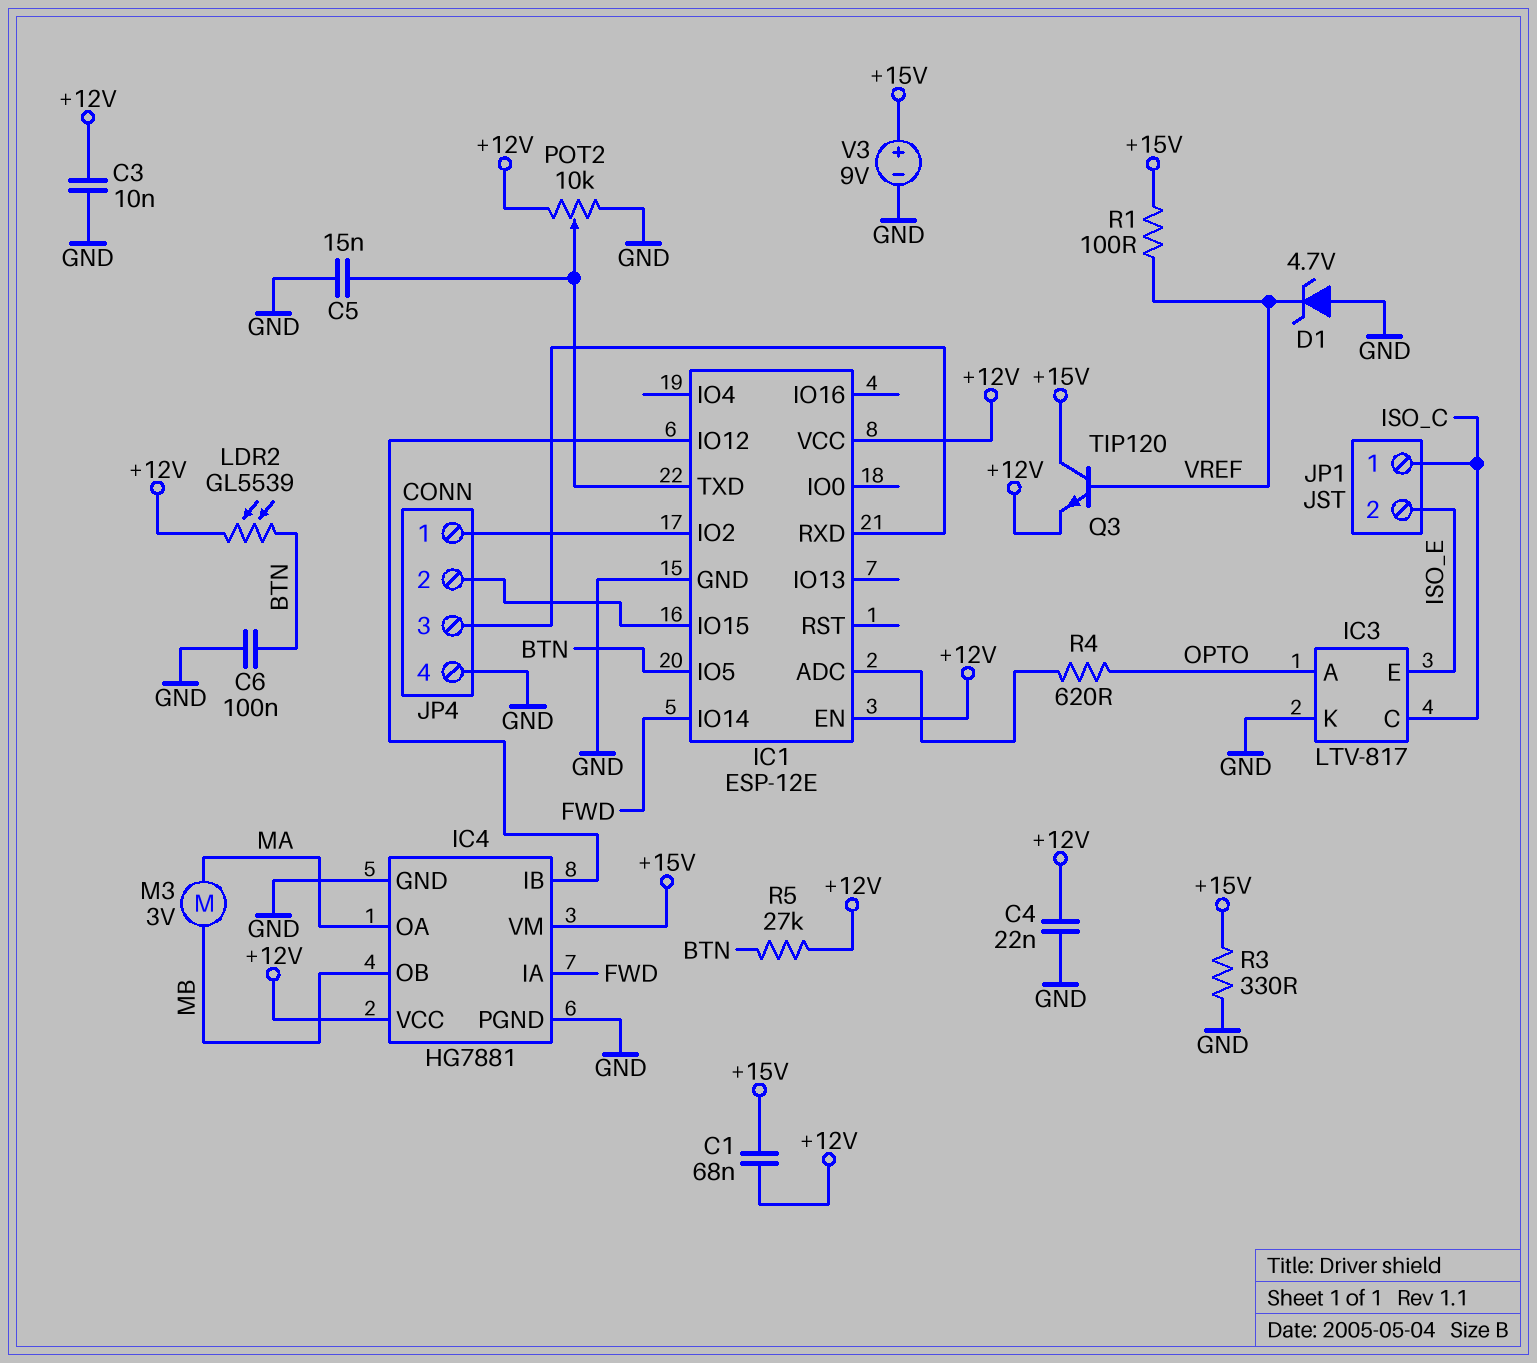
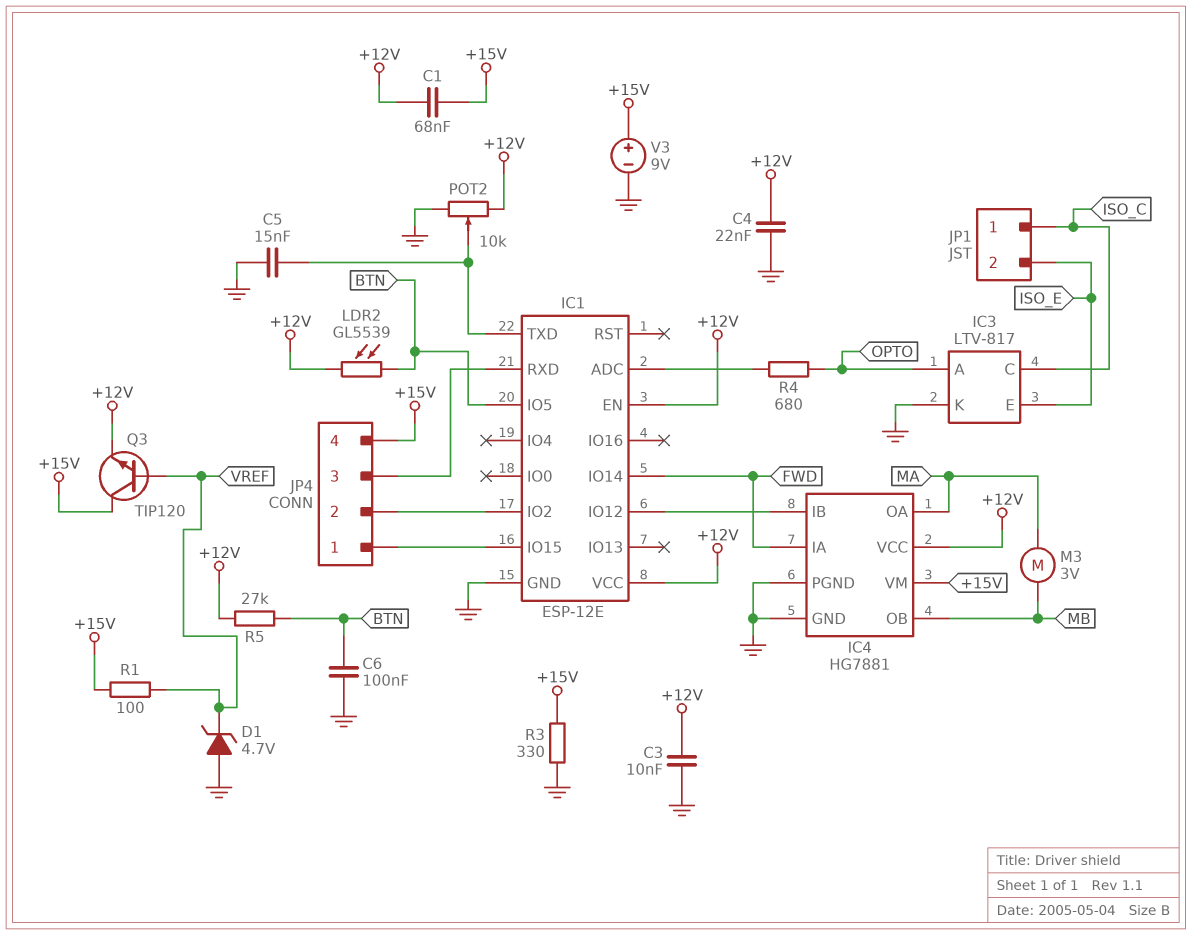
JP4 pin 1: IC1/IO2 -> IC1/IO15
JP4 pin 2: IC1/IO15 -> IC1/IO2
JP4 pin 4: GND -> +15V
R4: 620 (IC1/ADC, OPTO) -> 680 (IC1/ADC, OPTO)

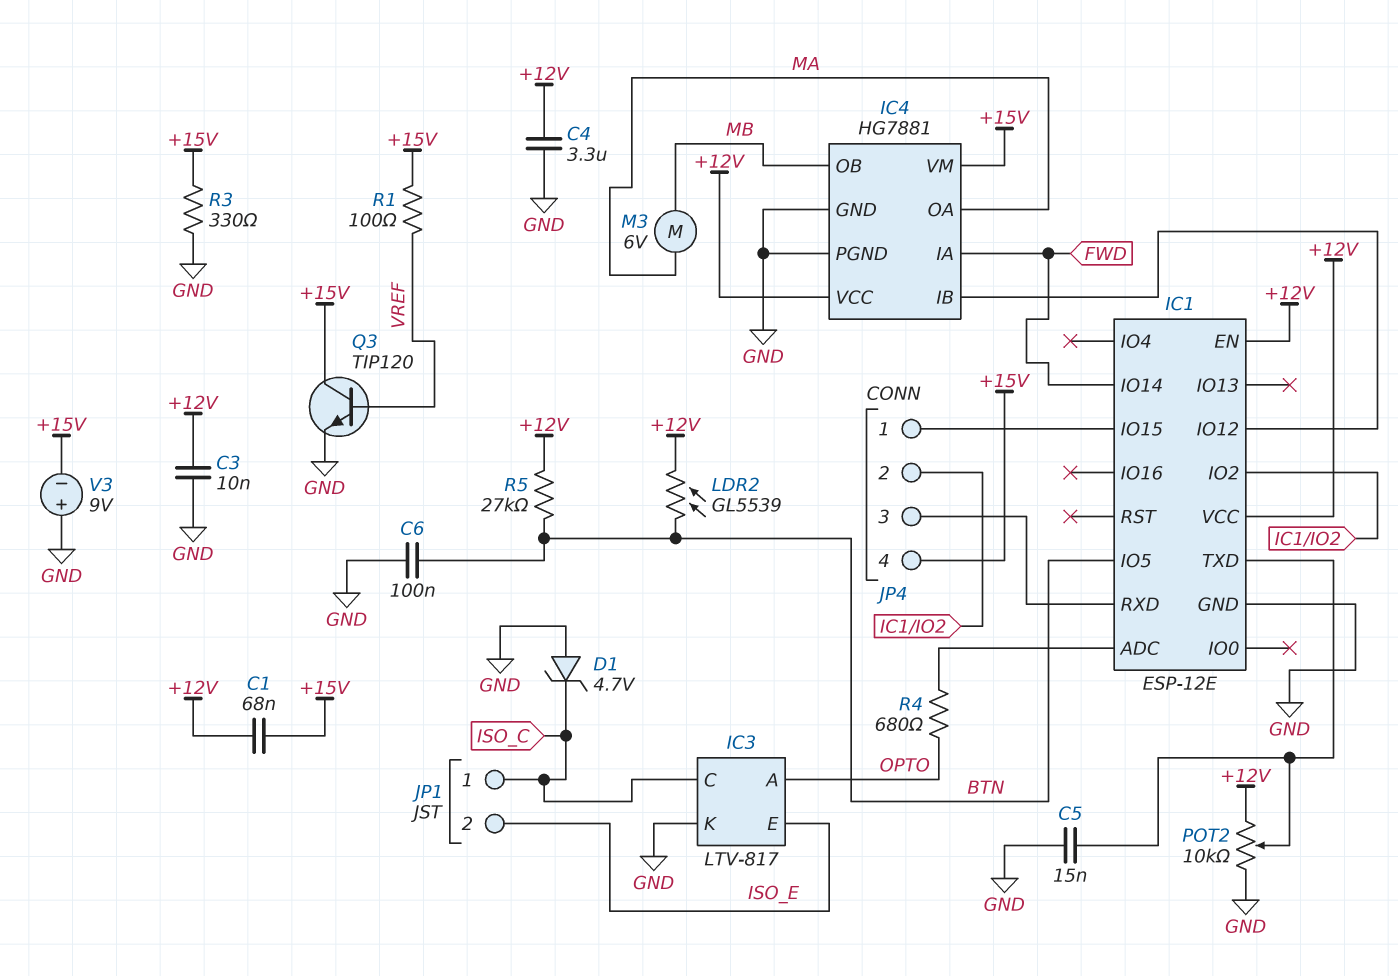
C4: 22nF (+12V, GND) -> 3.3uF (+12V, GND)
D1: zener 4.7V (A GND, K VREF) -> zener 4.7V (A GND, K ISO_C)
M3: motor 3V (MA, MB) -> motor 6V (MA, MB)
Q3: NPN TIP120 (B VREF, C +15V, E +12V) -> NPN TIP120 (B VREF, C +15V, E GND)
V3: 9V (plus +15V, minus GND) -> 9V (plus GND, minus +15V)

